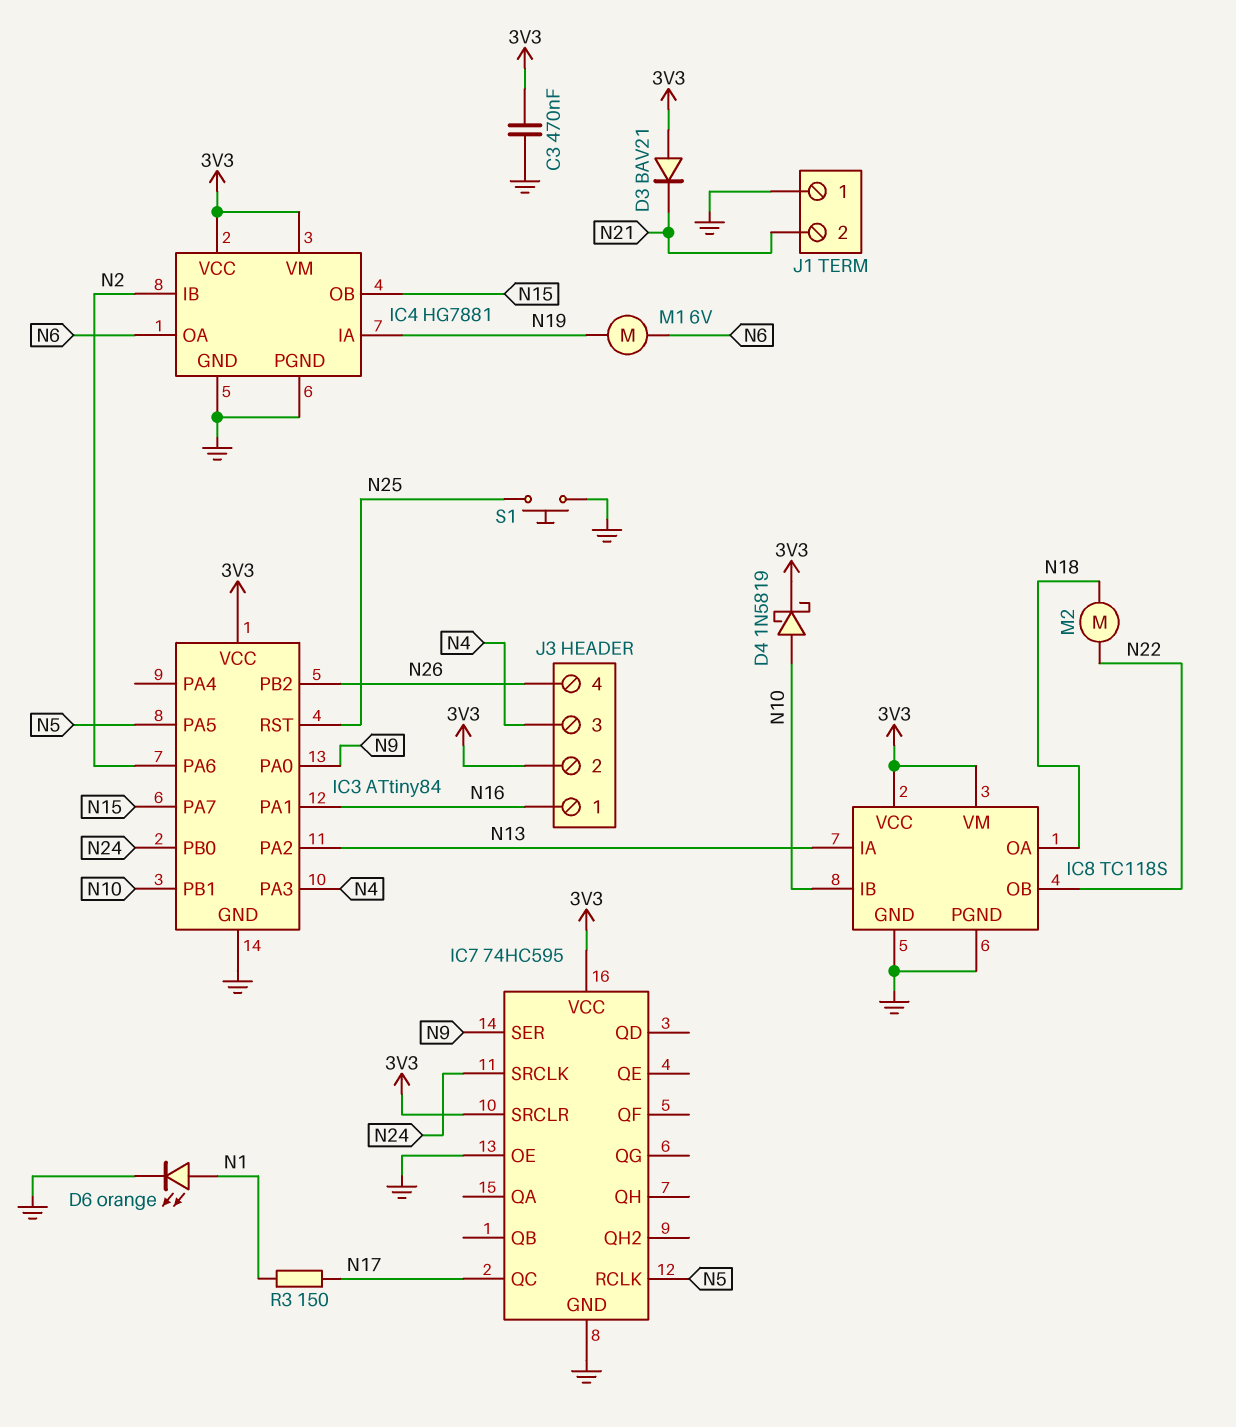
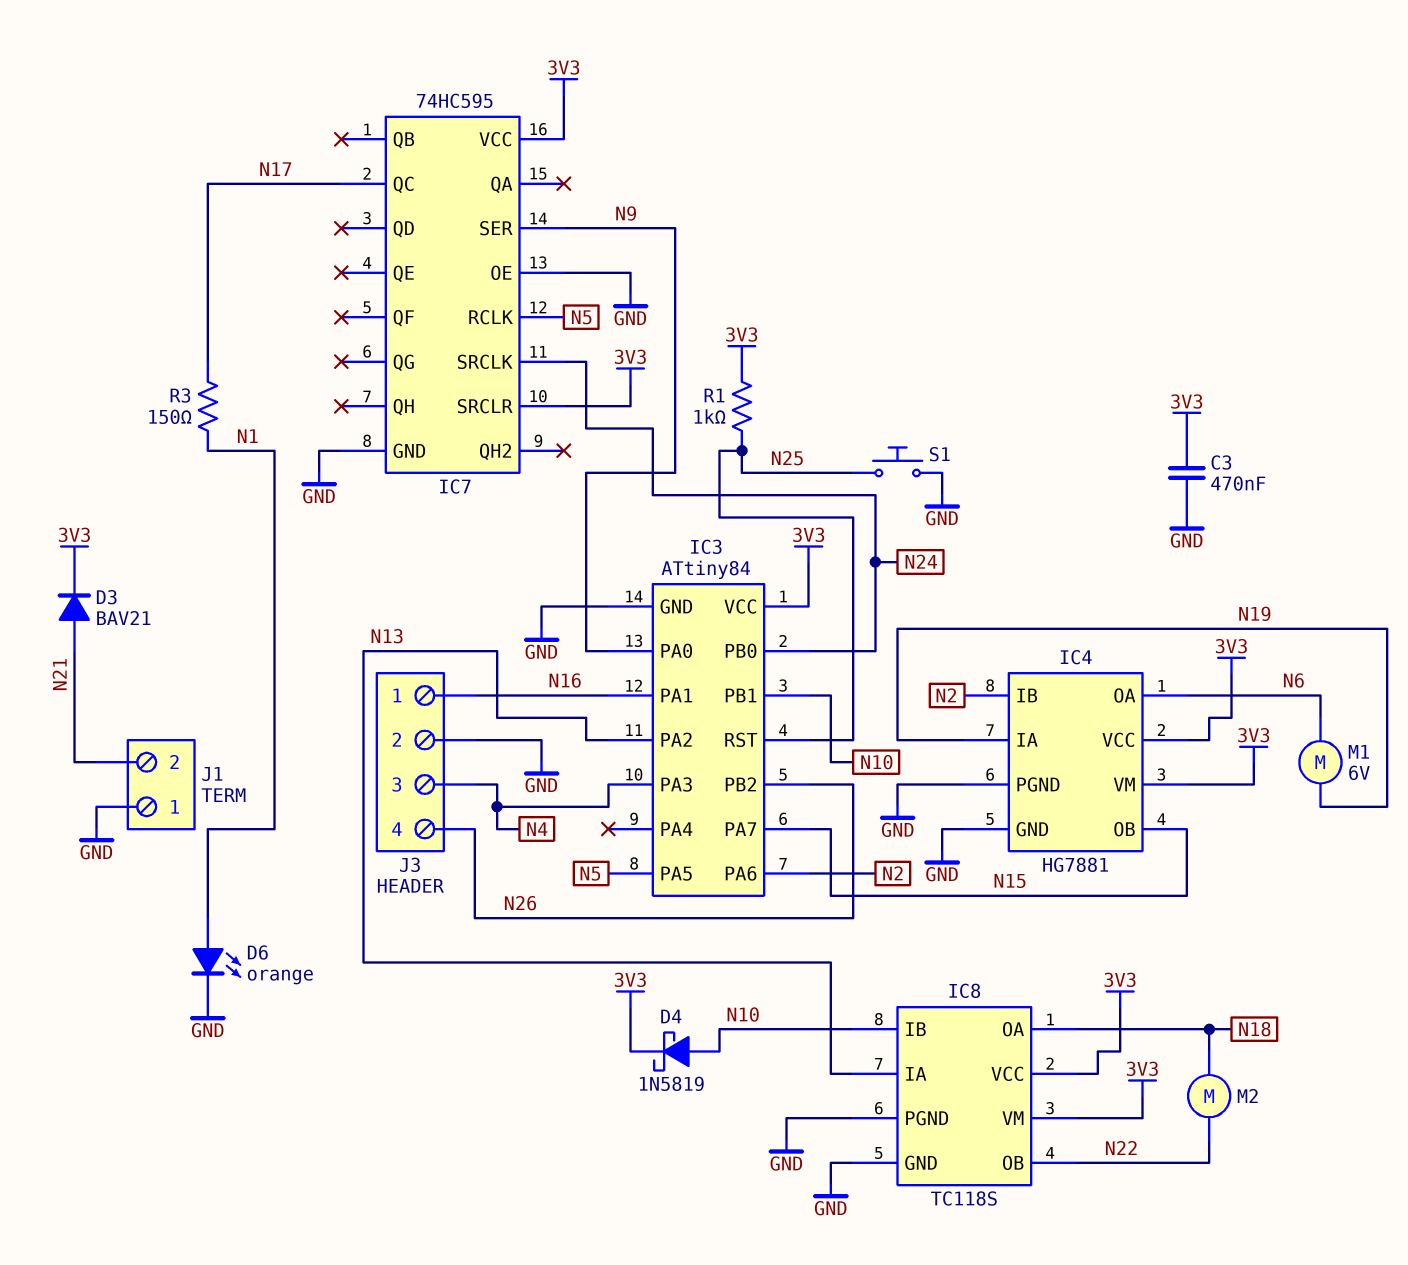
D3: diode BAV21 (A 3V3, K N21) -> diode BAV21 (A N21, K 3V3)
J3 pin 2: 3V3 -> GND
R1: none -> 1k (3V3, N25)

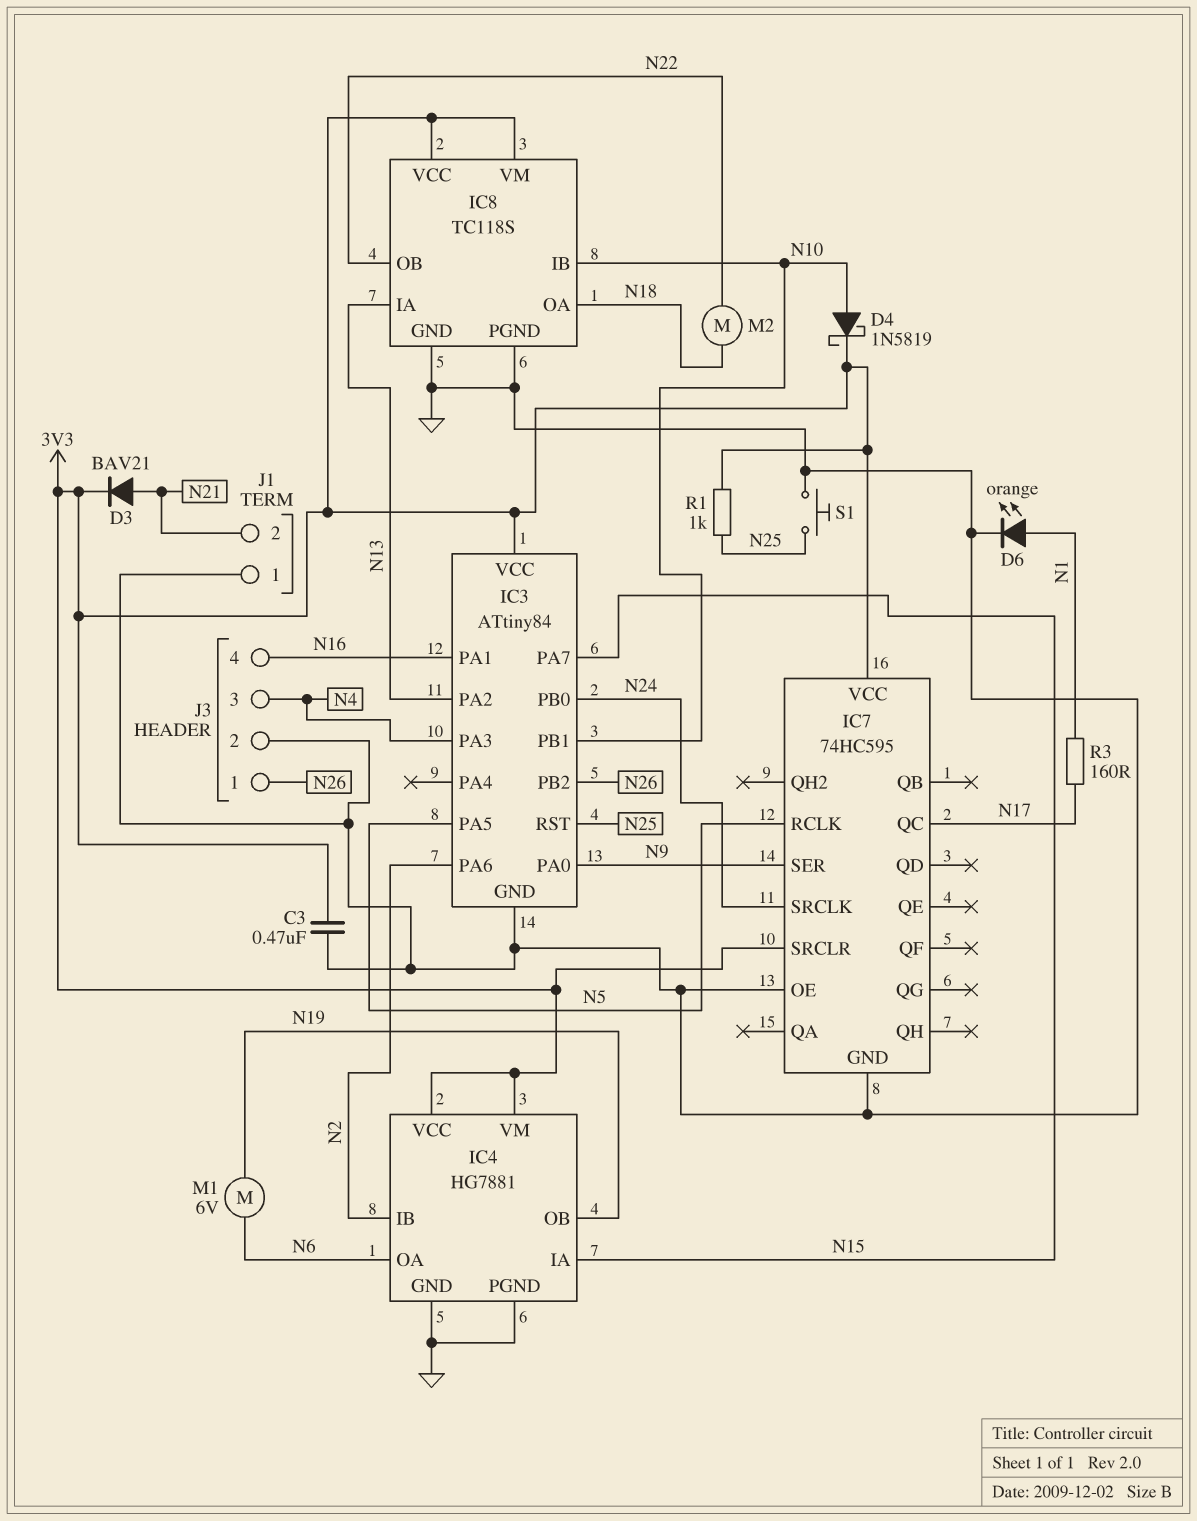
IC4 pin IA: N19 -> N15
IC4 pin OB: N15 -> N19
J3 pin 1: N16 -> N26
J3 pin 4: N26 -> N16
R3: 150 (N1, N17) -> 160 (N1, N17)

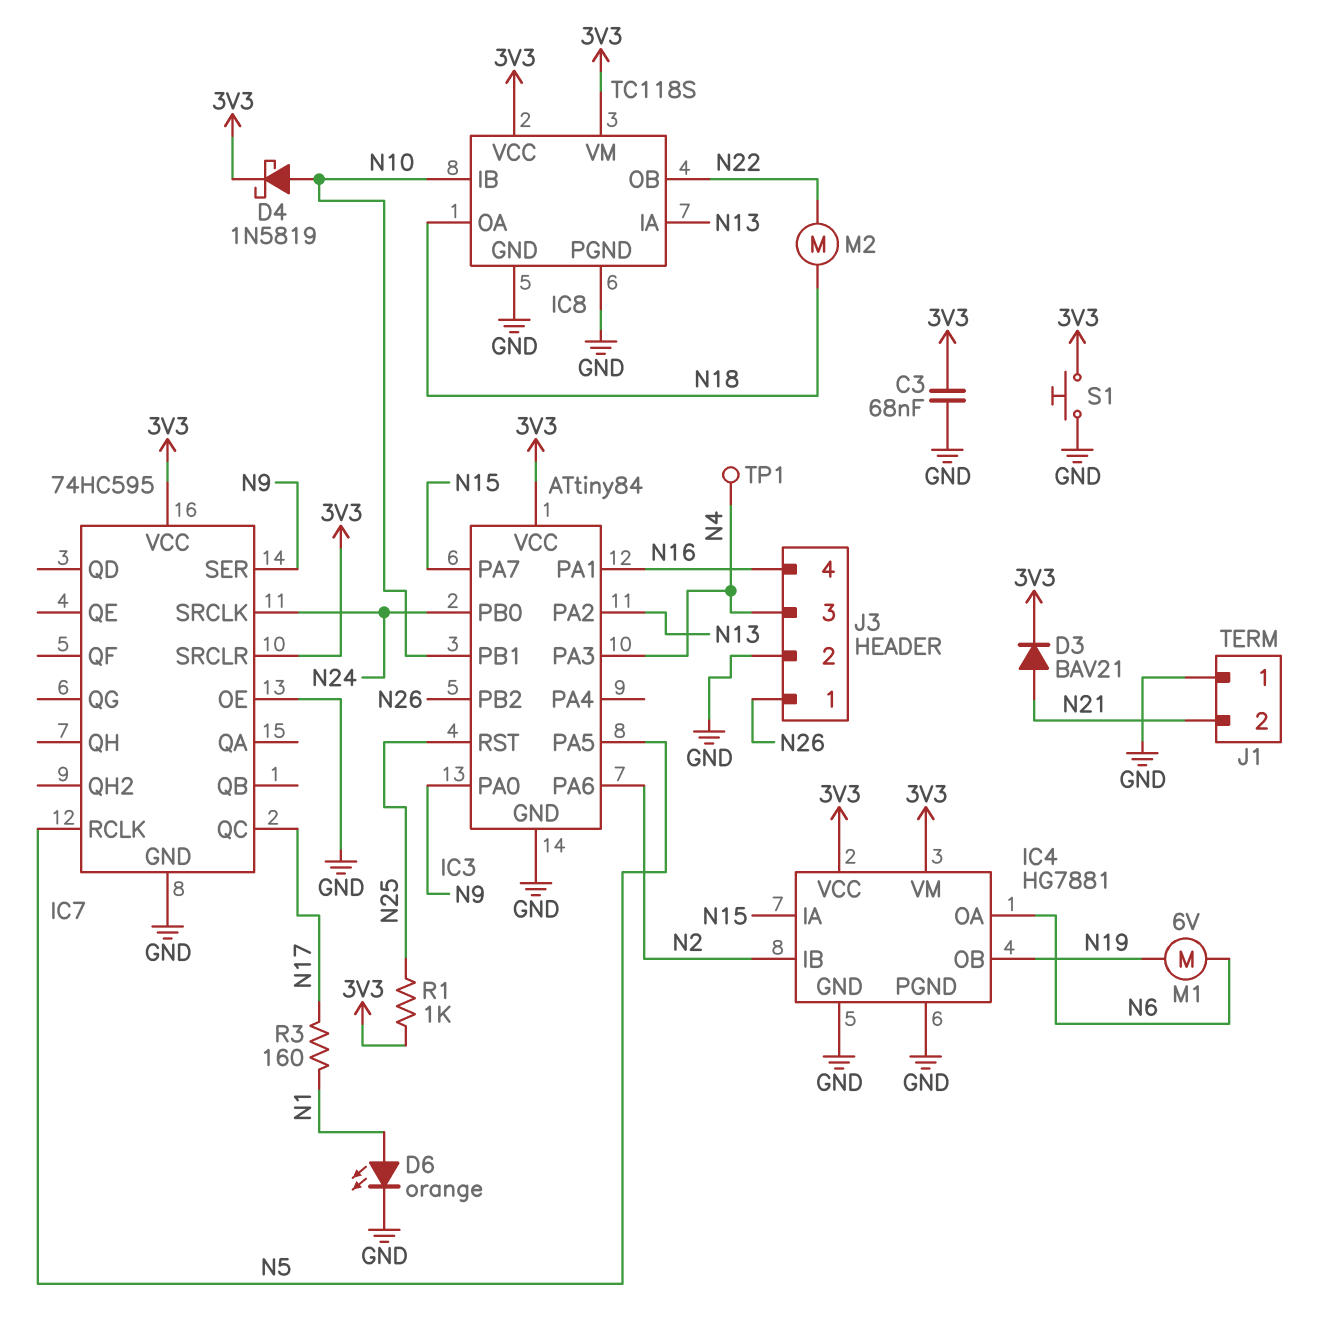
C3: 470nF (3V3, GND) -> 68nF (3V3, GND)
S1: button (GND, N25) -> button (3V3, GND)
TP1: none -> test point (N4)

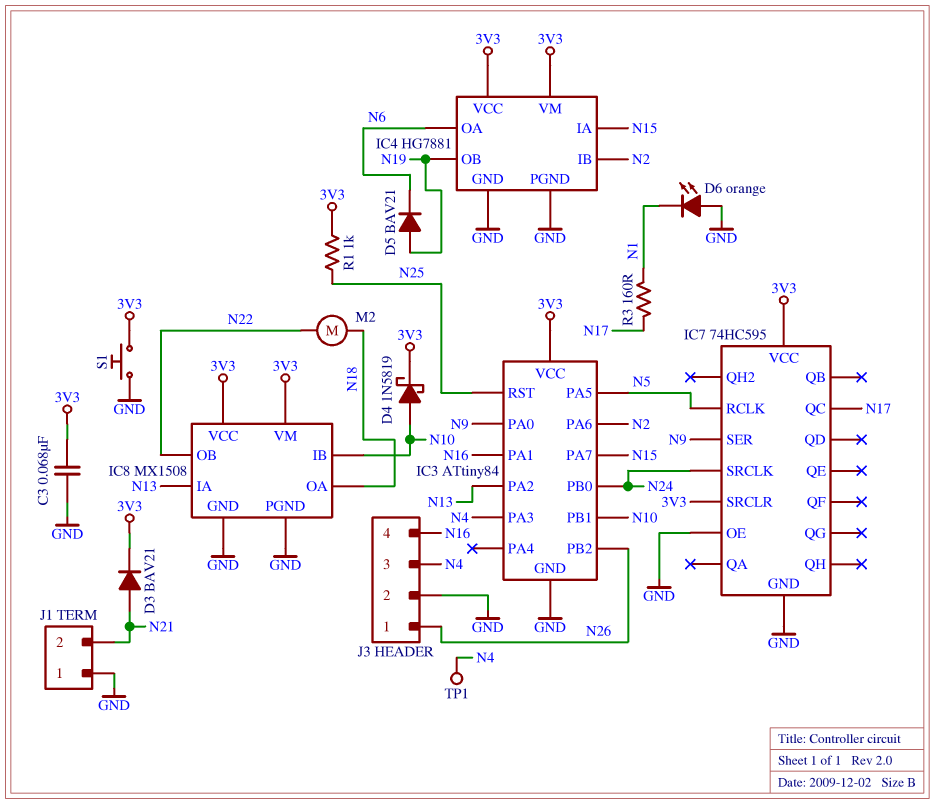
D5: none -> diode BAV21 (A N19, K N6)
D6: LED orange (A N1, K GND) -> LED orange (A GND, K N1)
IC8: TC118S -> MX1508
M1: motor 6V (N6, N19) -> none

